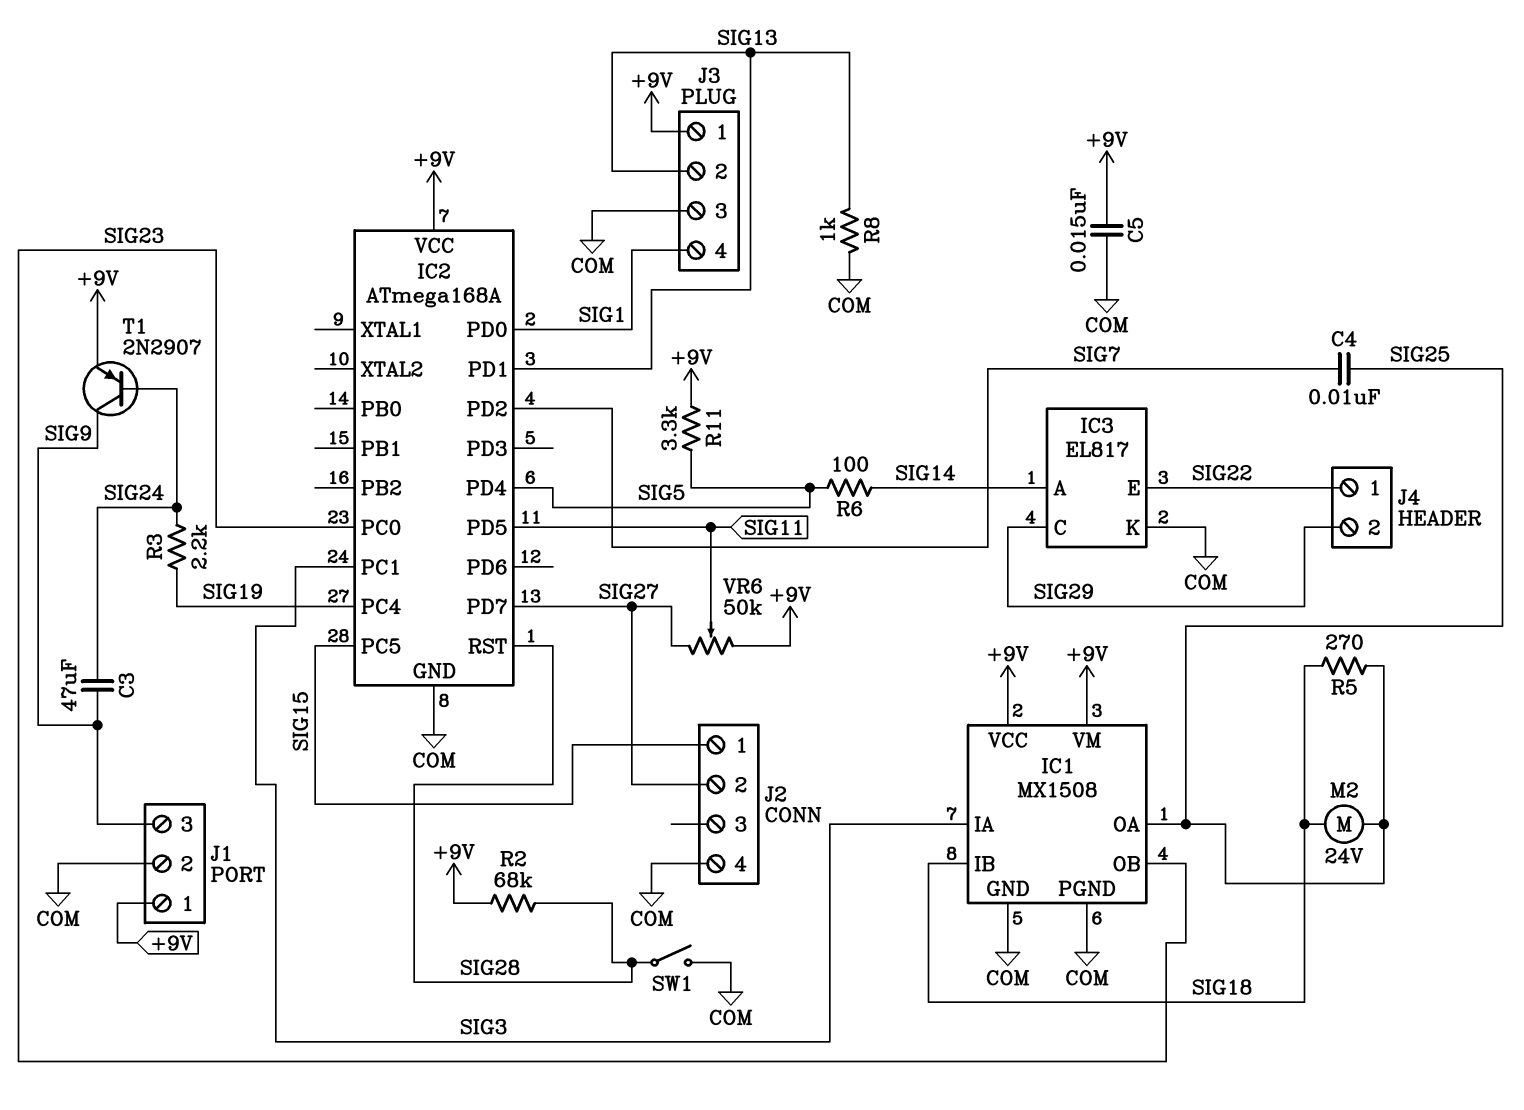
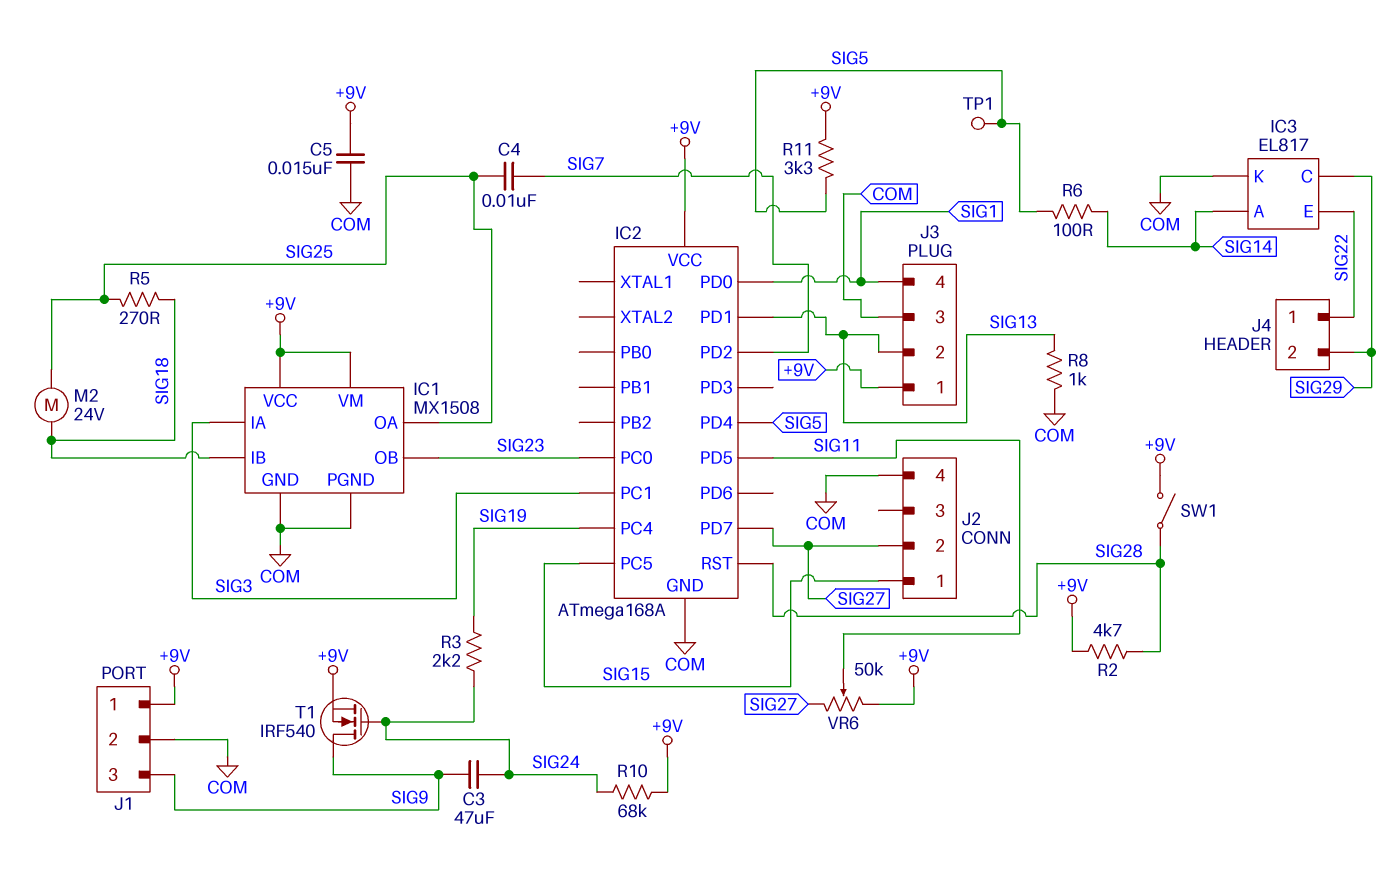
R2: 68k (+9V, SIG28) -> 4.7k (+9V, SIG28)
R10: none -> 68k (+9V, SIG24)
SW1: switch (COM, SIG28) -> switch (+9V, SIG28)
T1: PNP 2N2907 (B SIG24, C SIG9, E +9V) -> NMOS IRF540 (G SIG24, D SIG9, S +9V)
TP1: none -> test point (SIG5)

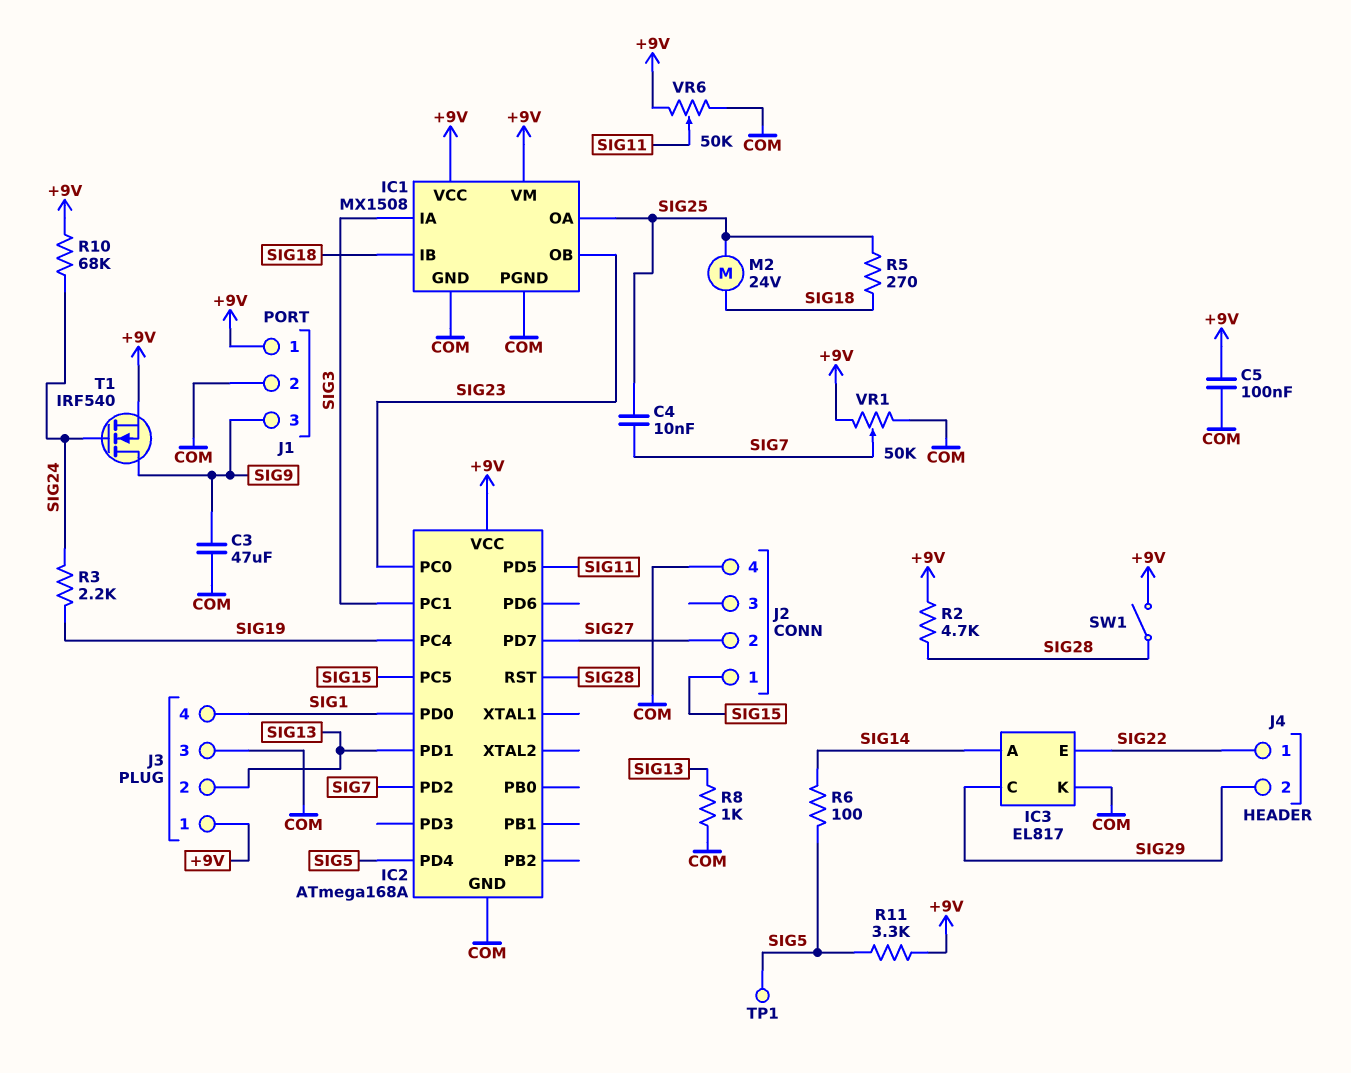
C3: 47uF (SIG9, SIG24) -> 47uF (COM, SIG9)
C5: 15nF (+9V, COM) -> 100nF (+9V, COM)
VR1: none -> 50k (+9V, COM, wiper SIG7)
VR6: 50k (+9V, SIG27, wiper SIG11) -> 50k (+9V, COM, wiper SIG11)

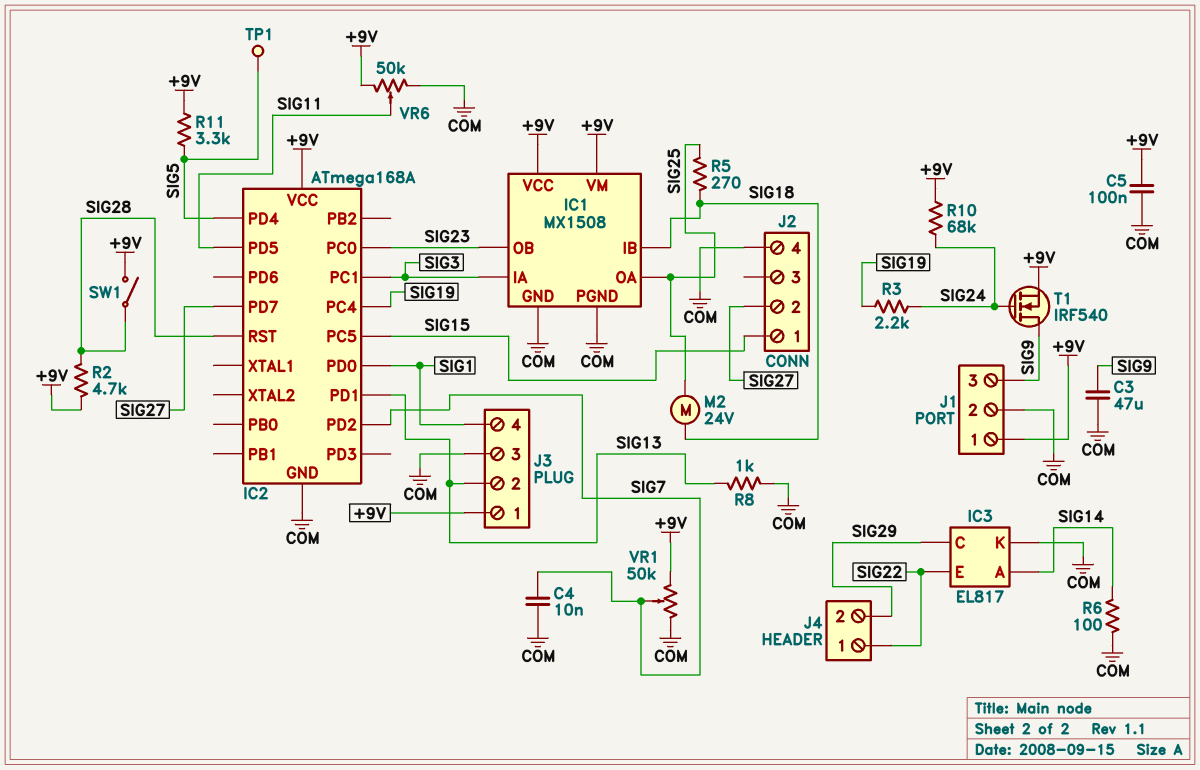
C4: 10nF (SIG7, SIG25) -> 10nF (COM, SIG7)
R6: 100 (SIG5, SIG14) -> 100 (COM, SIG14)

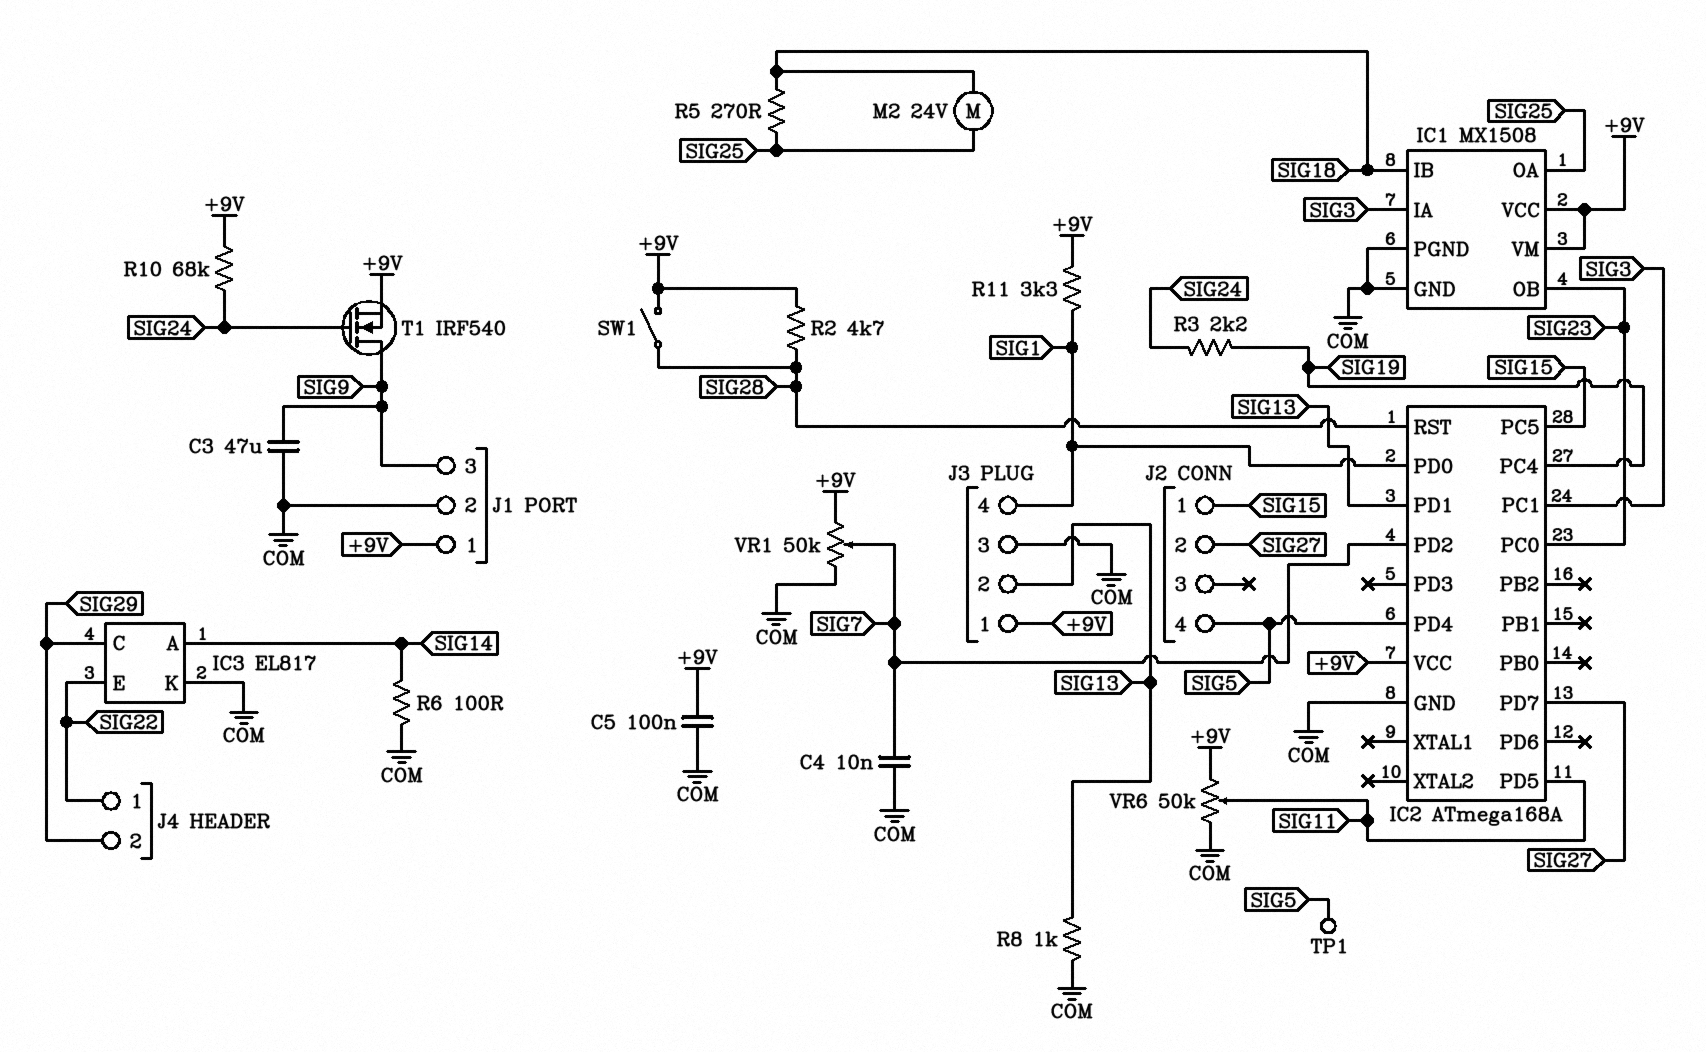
J2 pin 4: COM -> SIG5
R11: 3.3k (+9V, SIG5) -> 3.3k (+9V, SIG1)

